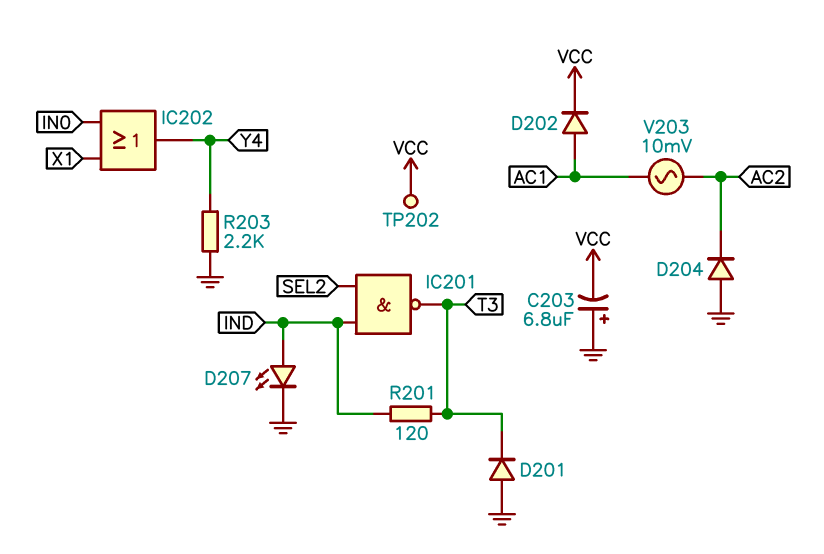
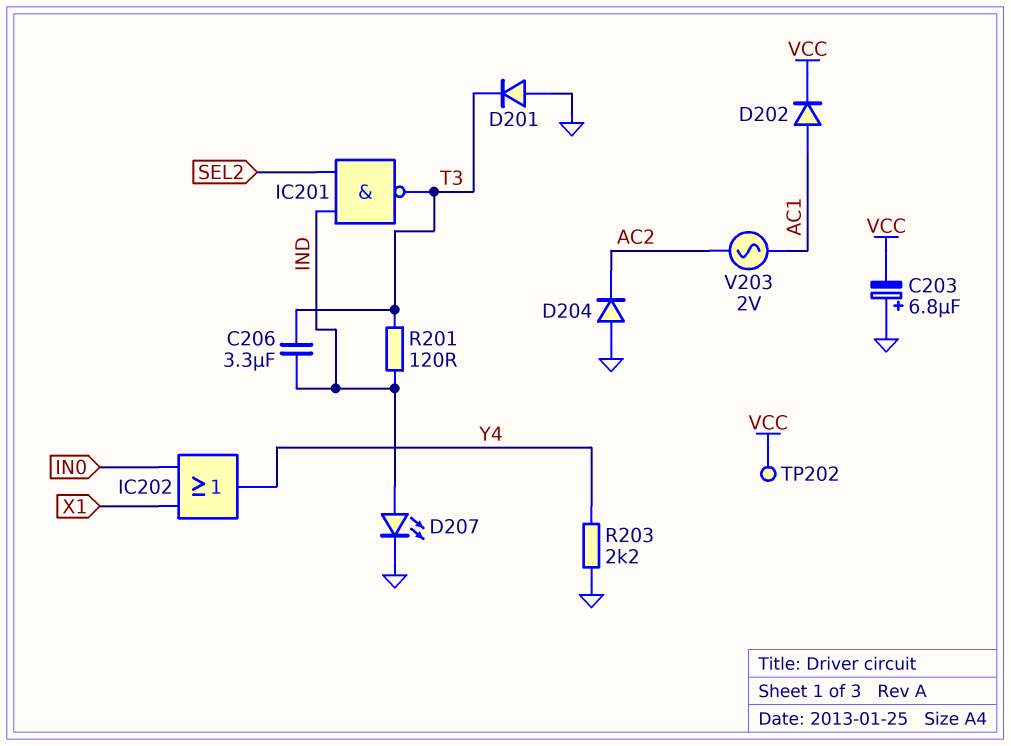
C206: none -> 3.3uF (IND, T3)
V203: AC 10mV (AC1, AC2) -> AC 2V (AC1, AC2)

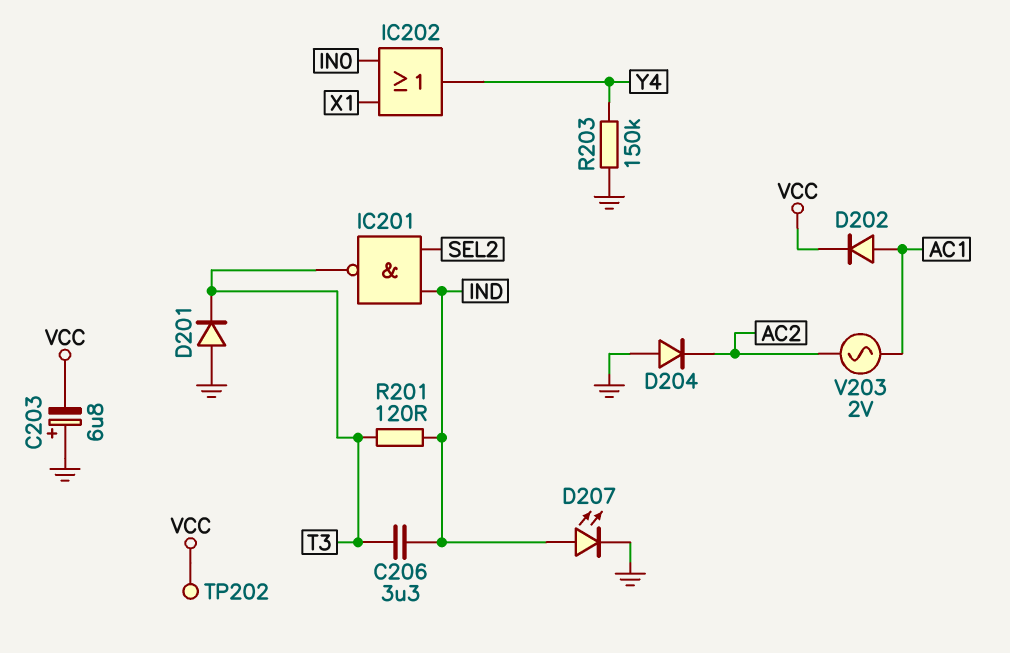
R203: 2.2k (GND, Y4) -> 150k (GND, Y4)

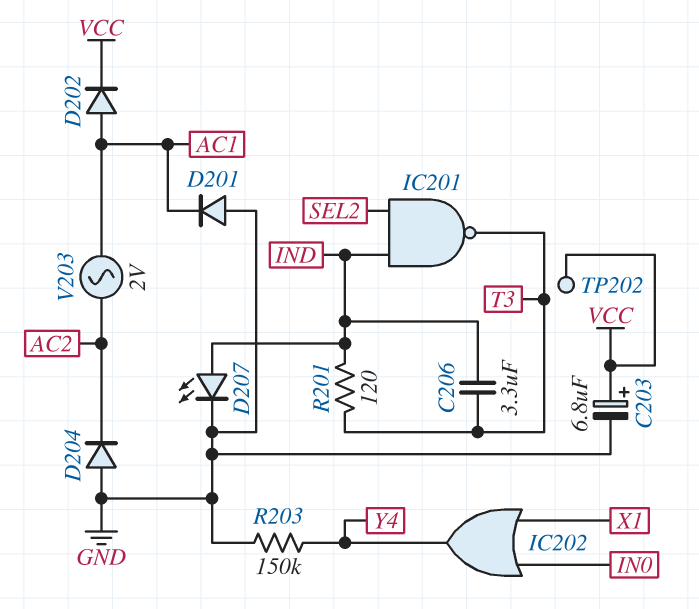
C203: 6.8uF (plus GND, minus VCC) -> 6.8uF (plus VCC, minus GND)
D201: diode (A GND, K T3) -> diode (A GND, K AC1)

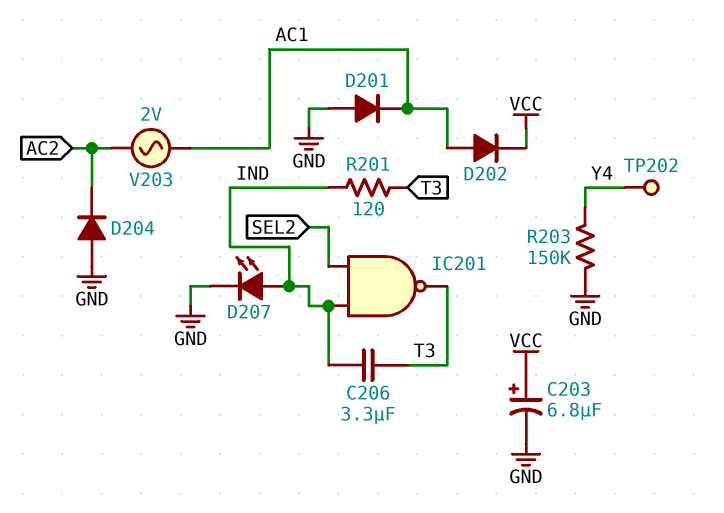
IC202: OR (in IN0, in X1, out Y4) -> none
TP202: test point (VCC) -> test point (Y4)

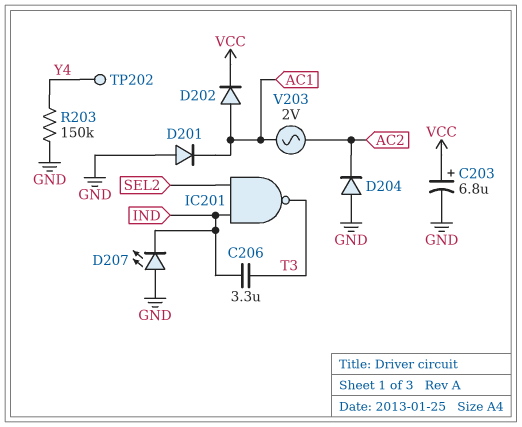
D207: LED (A IND, K GND) -> LED (A GND, K IND)
R201: 120 (IND, T3) -> none

